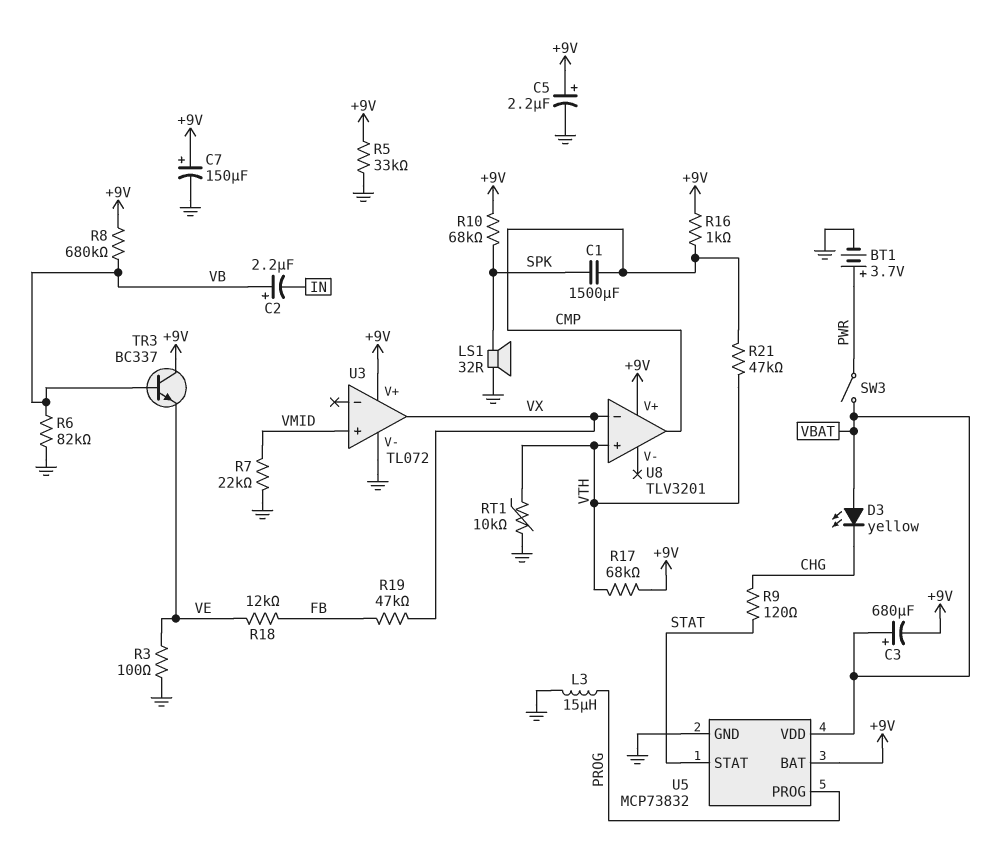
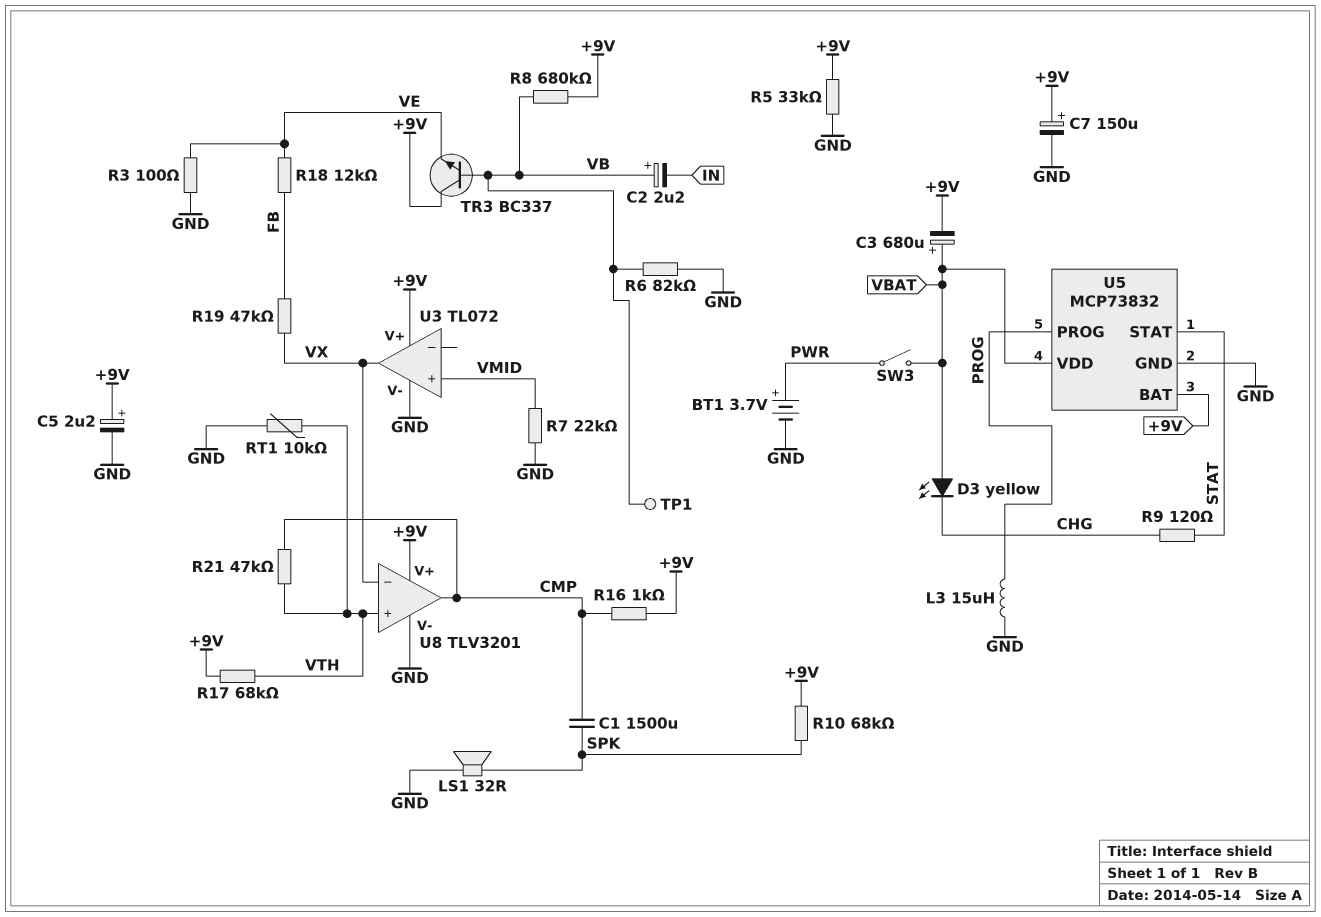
TP1: none -> test point (VB)
U8 pin V-: none -> GND

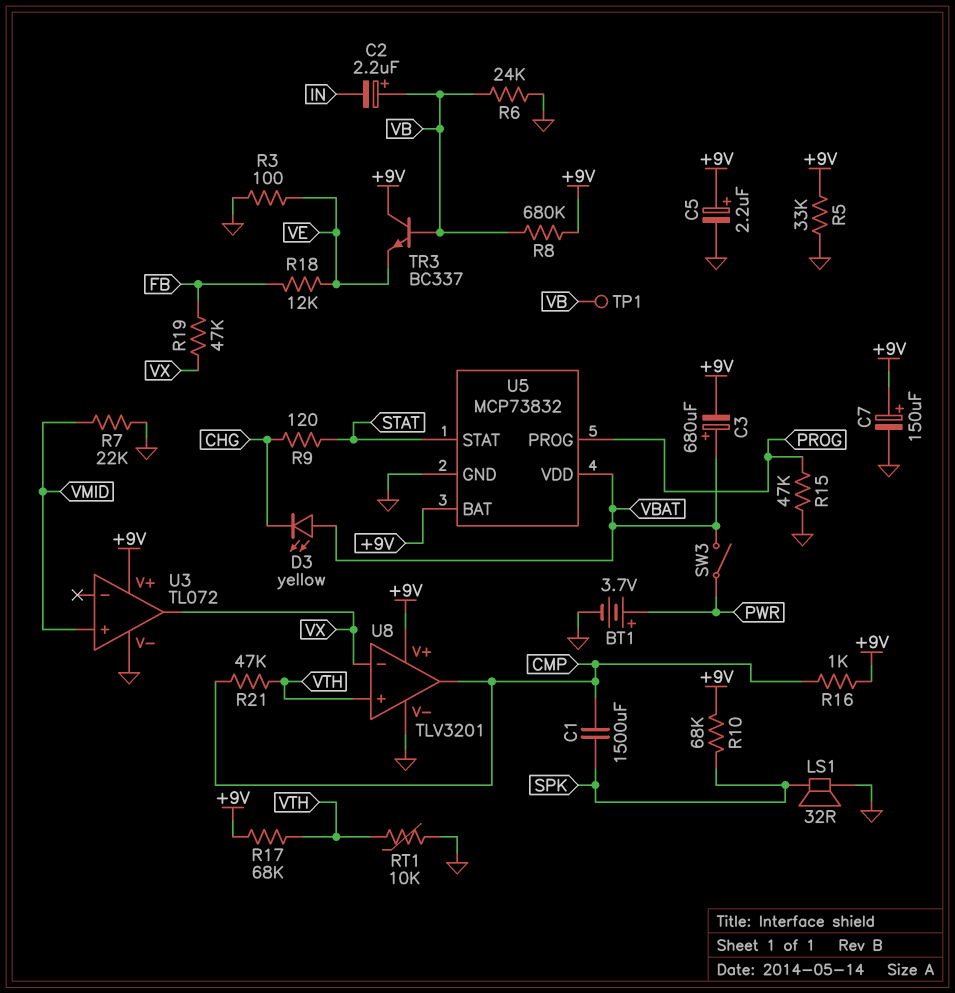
L3: 15uH (GND, PROG) -> none
R6: 82k (GND, VB) -> 24k (GND, VB)
R15: none -> 47k (GND, PROG)

